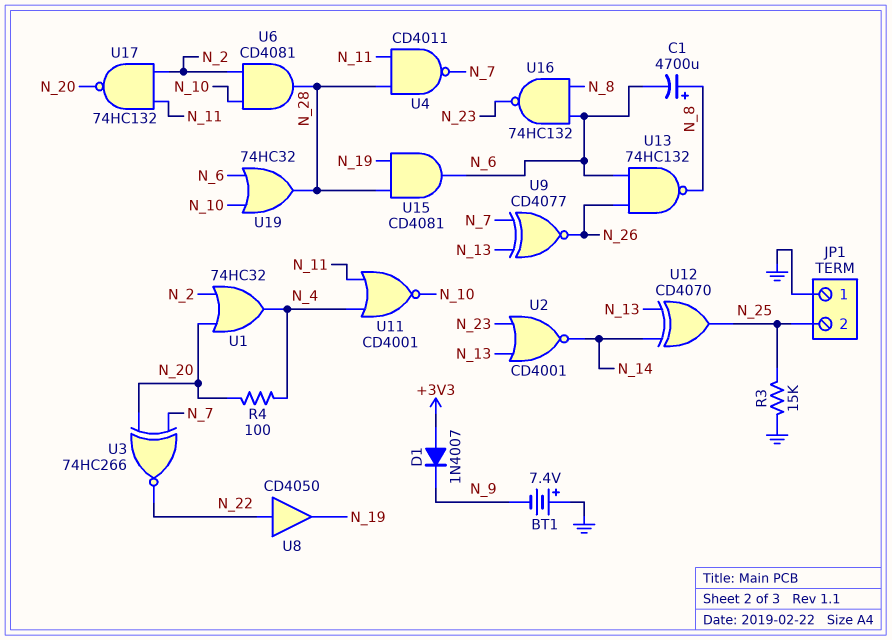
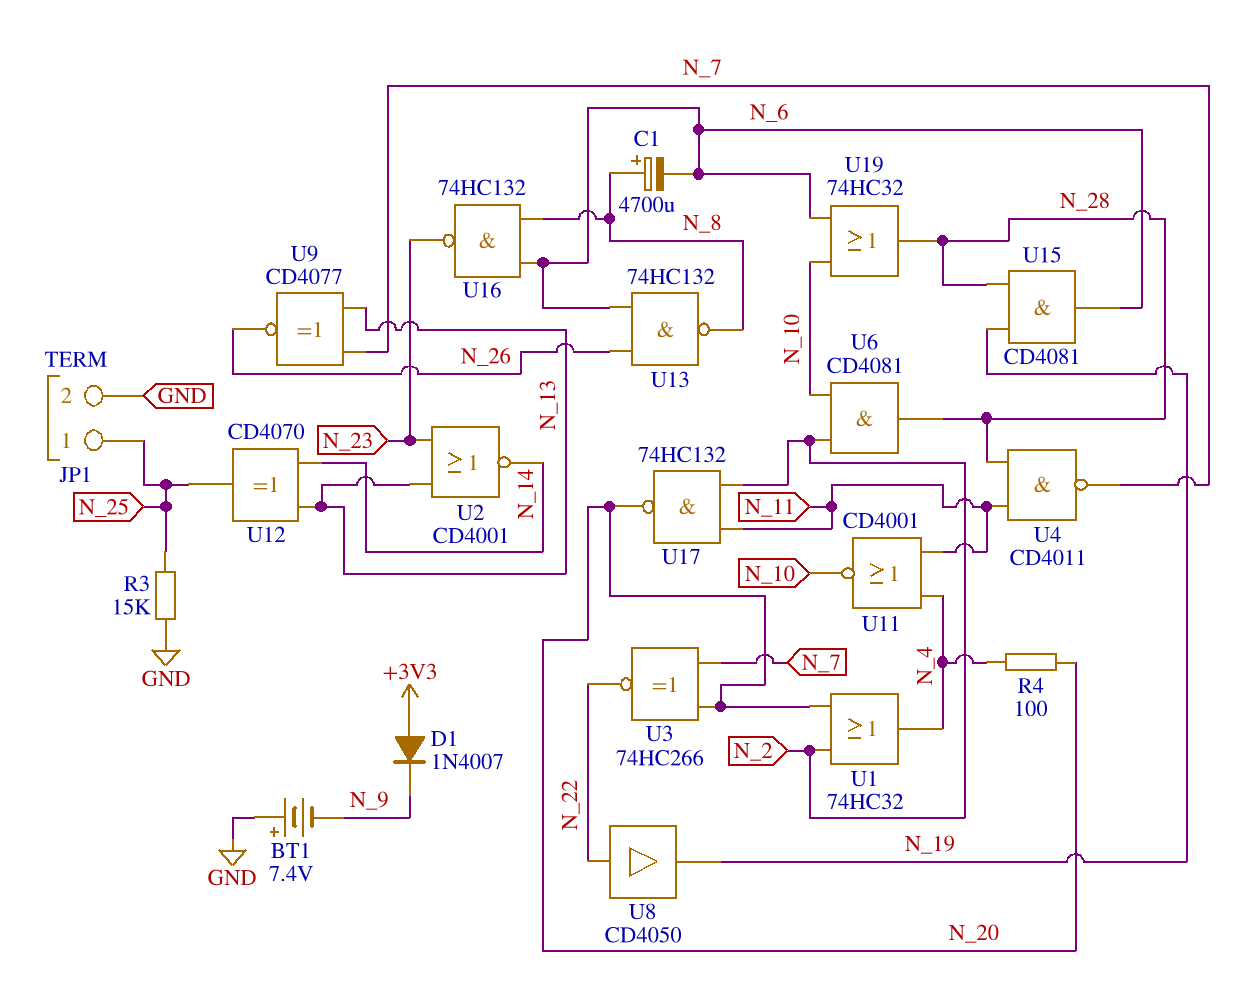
JP1 pin 1: GND -> N_25
JP1 pin 2: N_25 -> GND

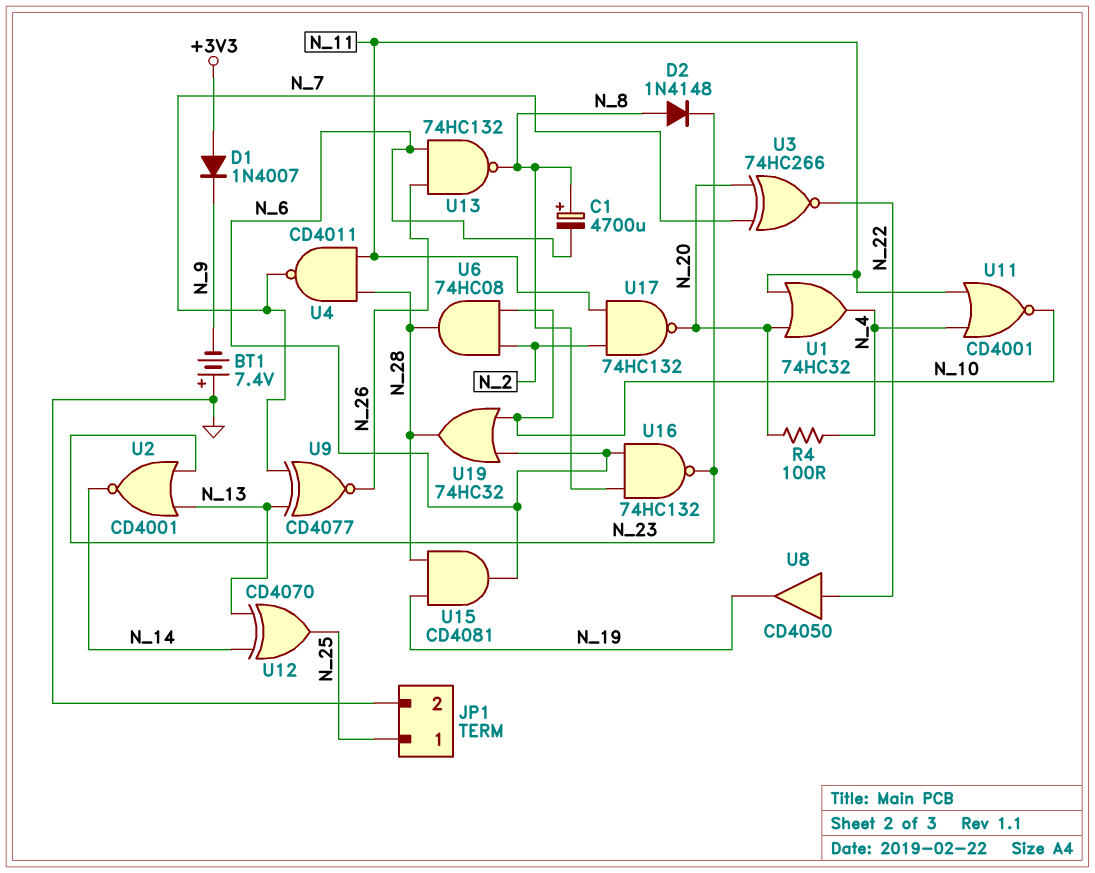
D2: none -> diode 1N4148 (A N_8, K N_23)
R3: 15k (GND, N_25) -> none
U1: OR 74HC32 (in N_2, in N_20, out N_4) -> OR 74HC32 (in N_11, in N_20, out N_4)
U6: AND CD4081 (in N_2, in N_10, out N_28) -> AND 74HC08 (in N_2, in N_10, out N_28)

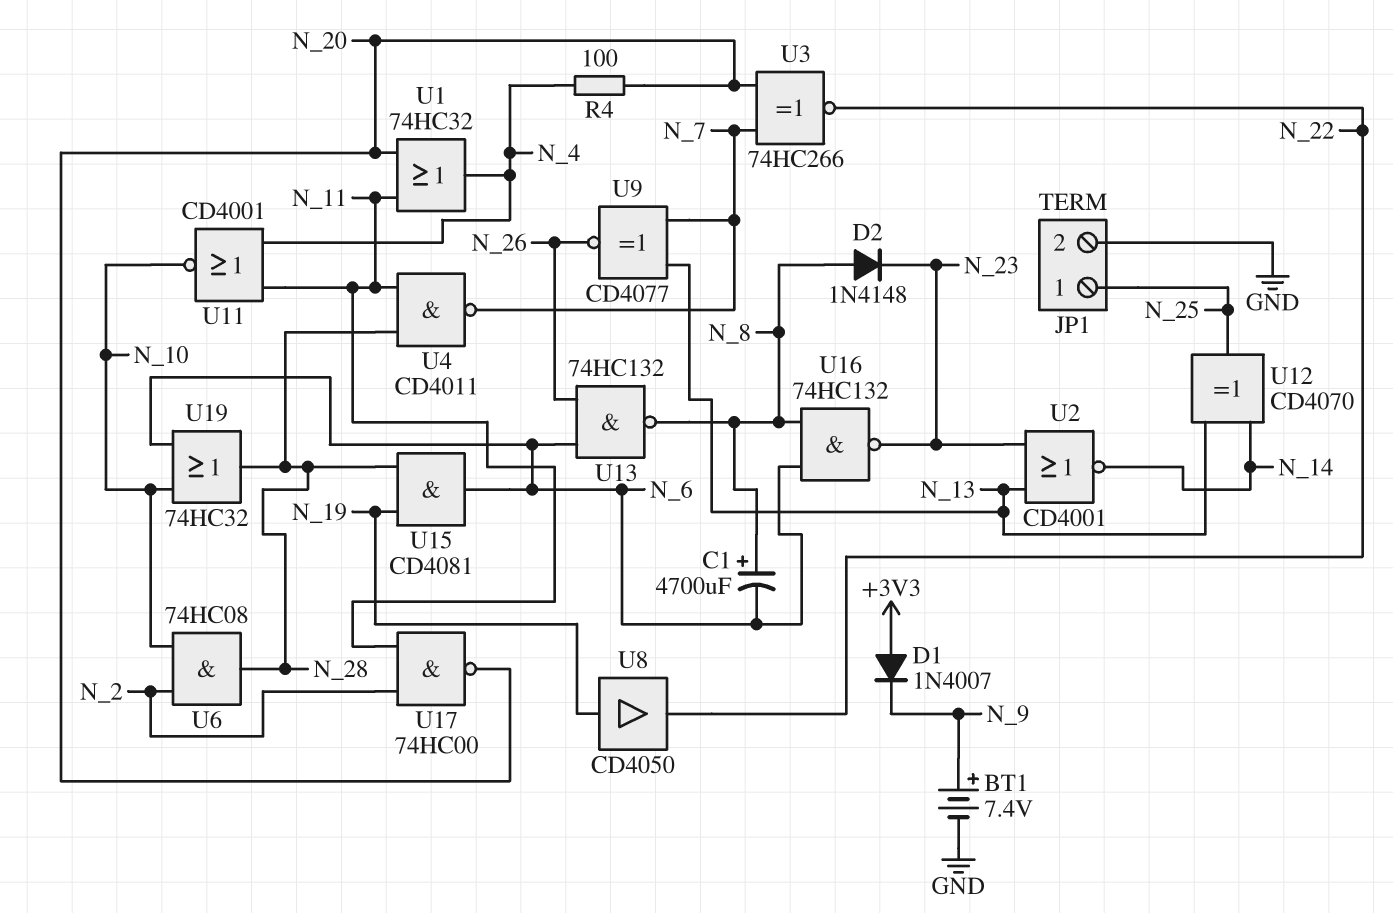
BT1: 7.4V (plus GND, minus N_9) -> 7.4V (plus N_9, minus GND)
U8: buffer CD4050 (in N_22, out N_19) -> buffer CD4050 (in N_19, out N_22)
U17: NAND 74HC132 (in N_2, in N_11, out N_20) -> NAND 74HC00 (in N_2, in N_11, out N_20)

